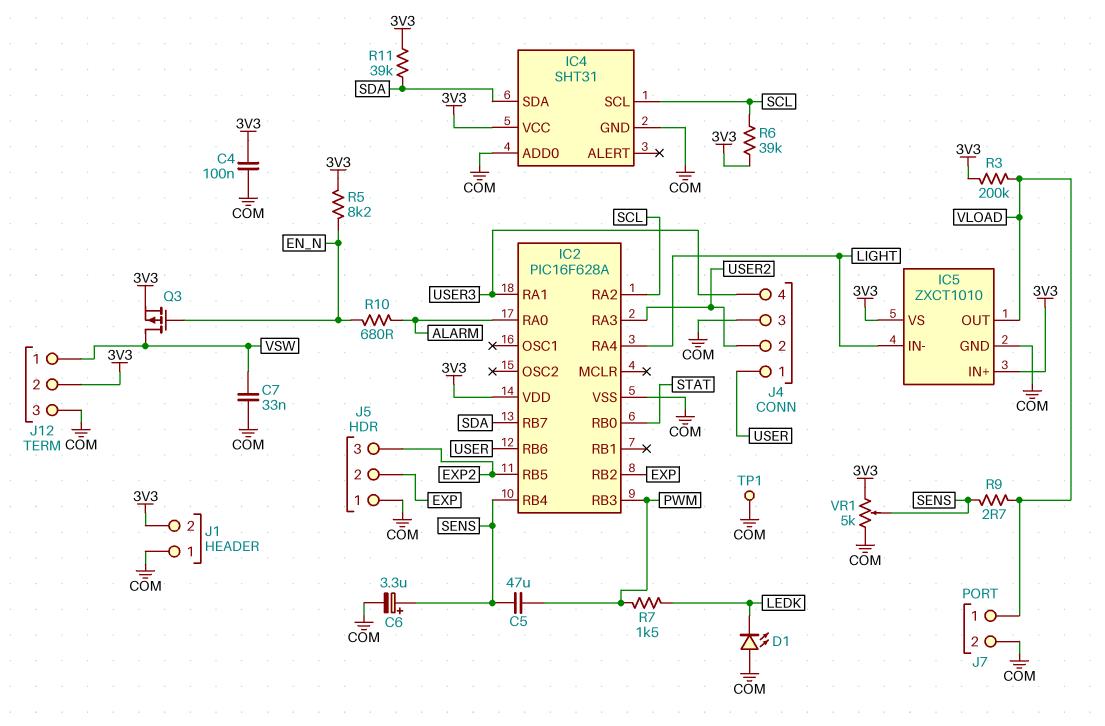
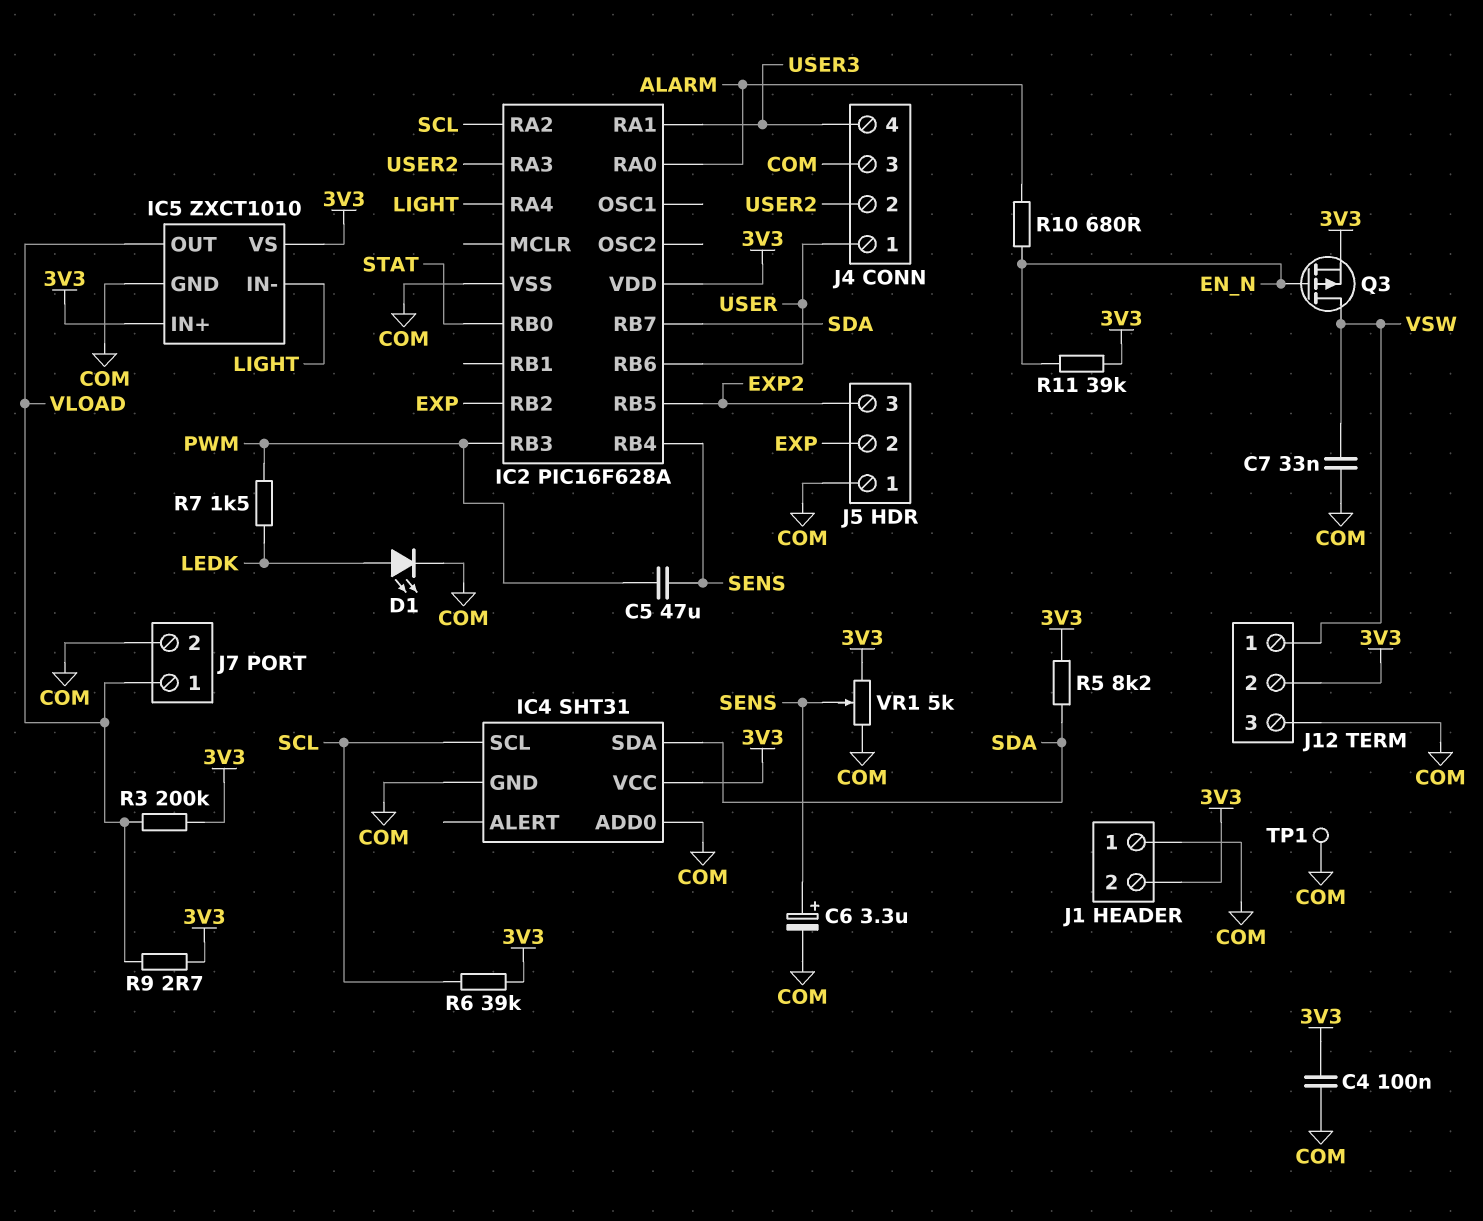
D1: LED (A COM, K LEDK) -> LED (A LEDK, K COM)
R5: 8.2k (3V3, EN_N) -> 8.2k (3V3, SDA)
R9: 2.7 (SENS, VLOAD) -> 2.7 (3V3, VLOAD)
R11: 39k (3V3, SDA) -> 39k (3V3, EN_N)

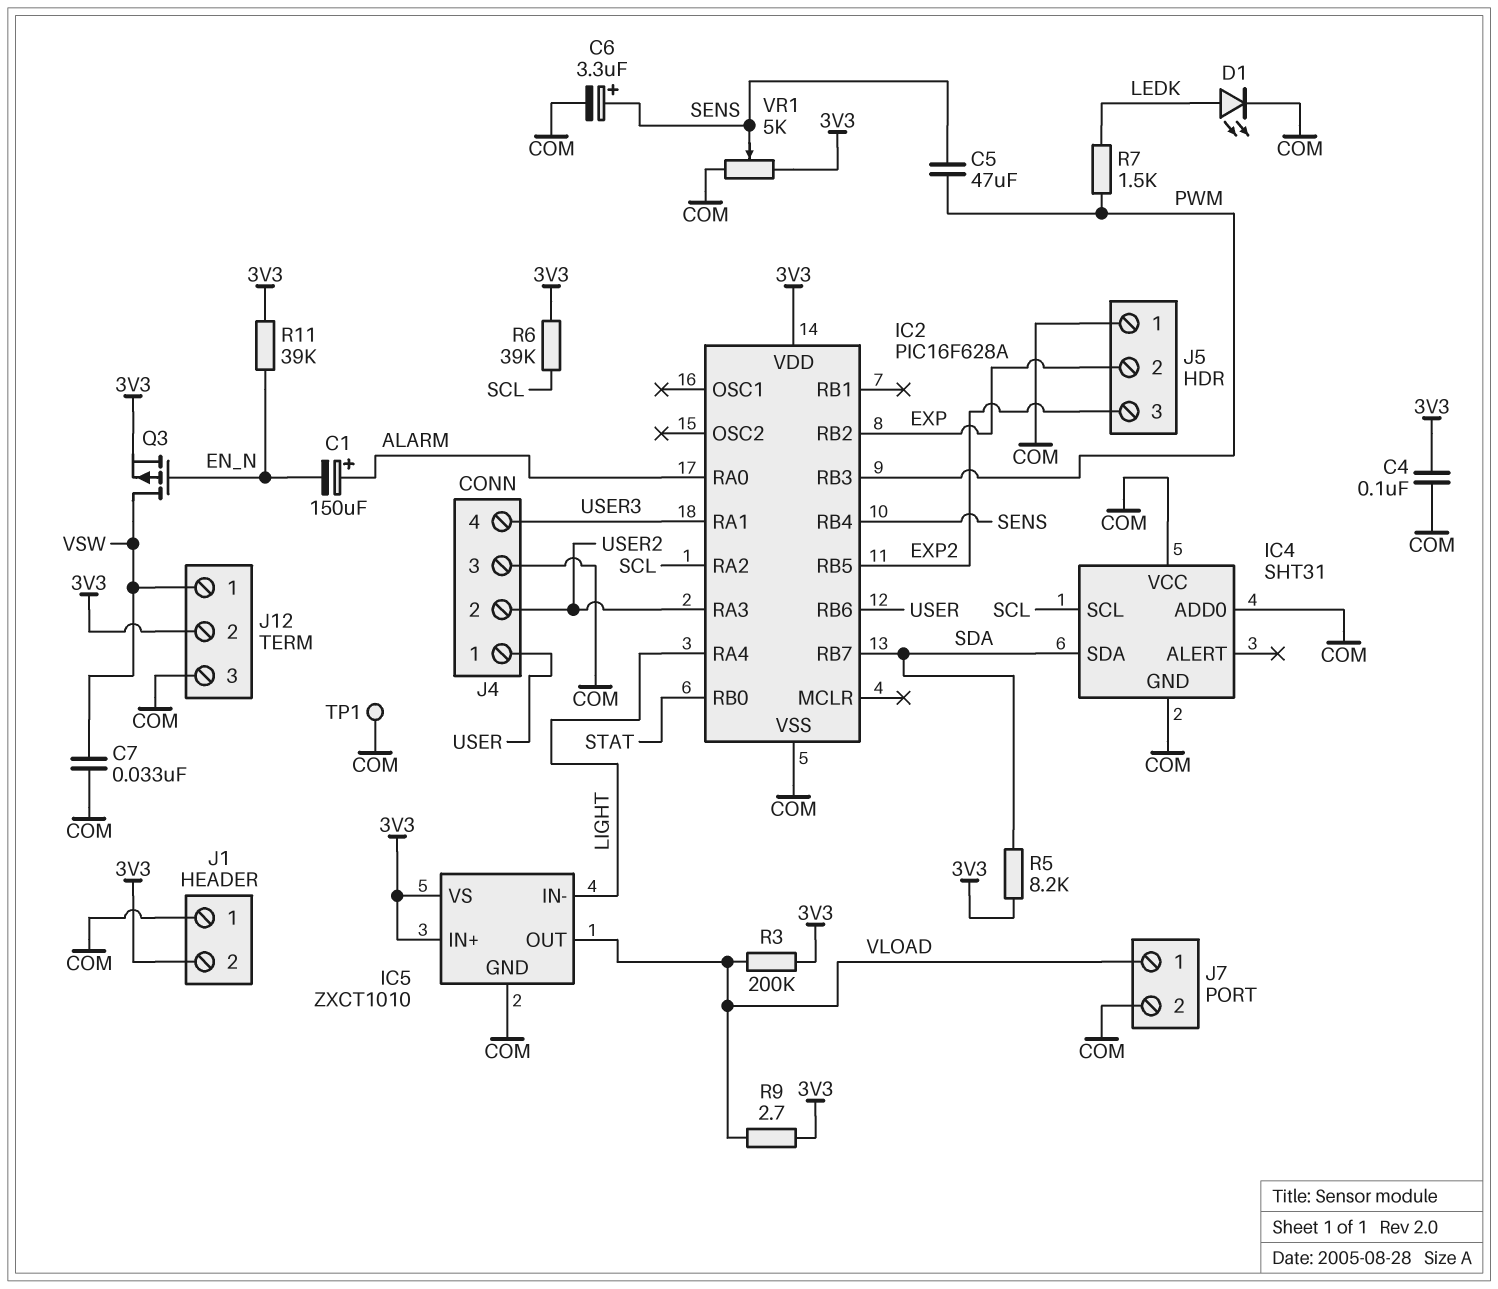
C1: none -> 150uF (plus ALARM, minus EN_N)
IC4 pin VCC: 3V3 -> COM
R10: 680 (ALARM, EN_N) -> none

